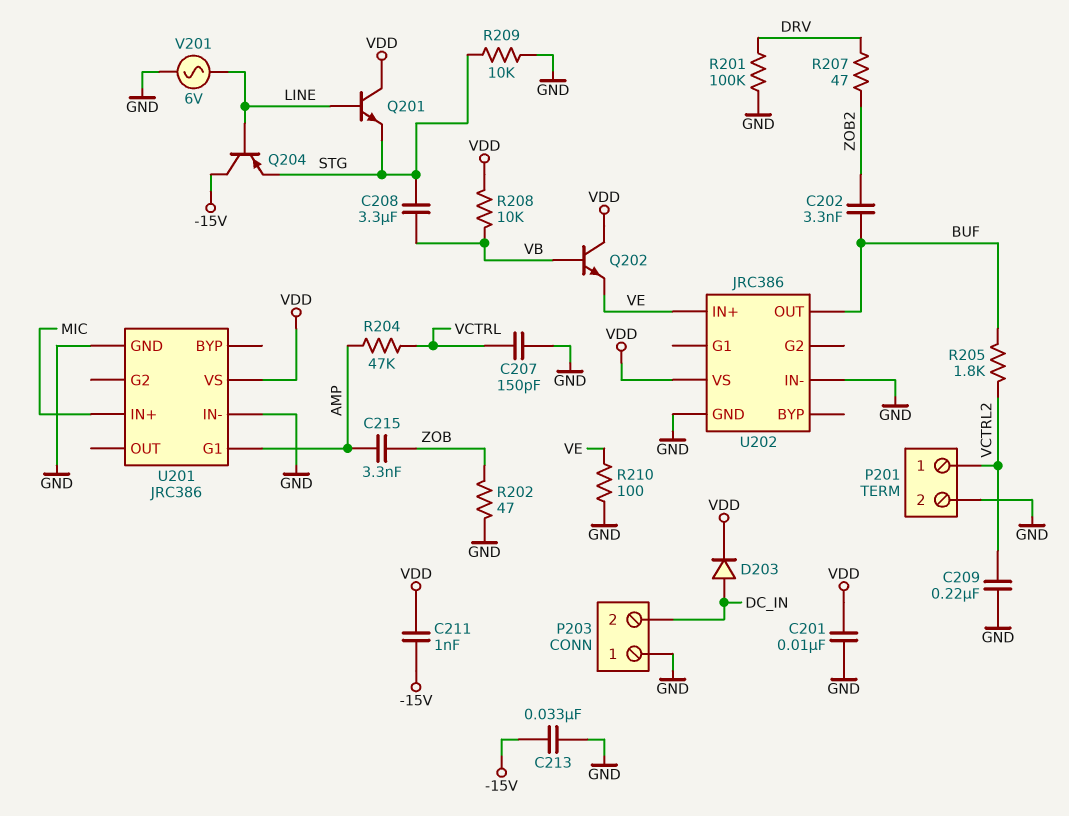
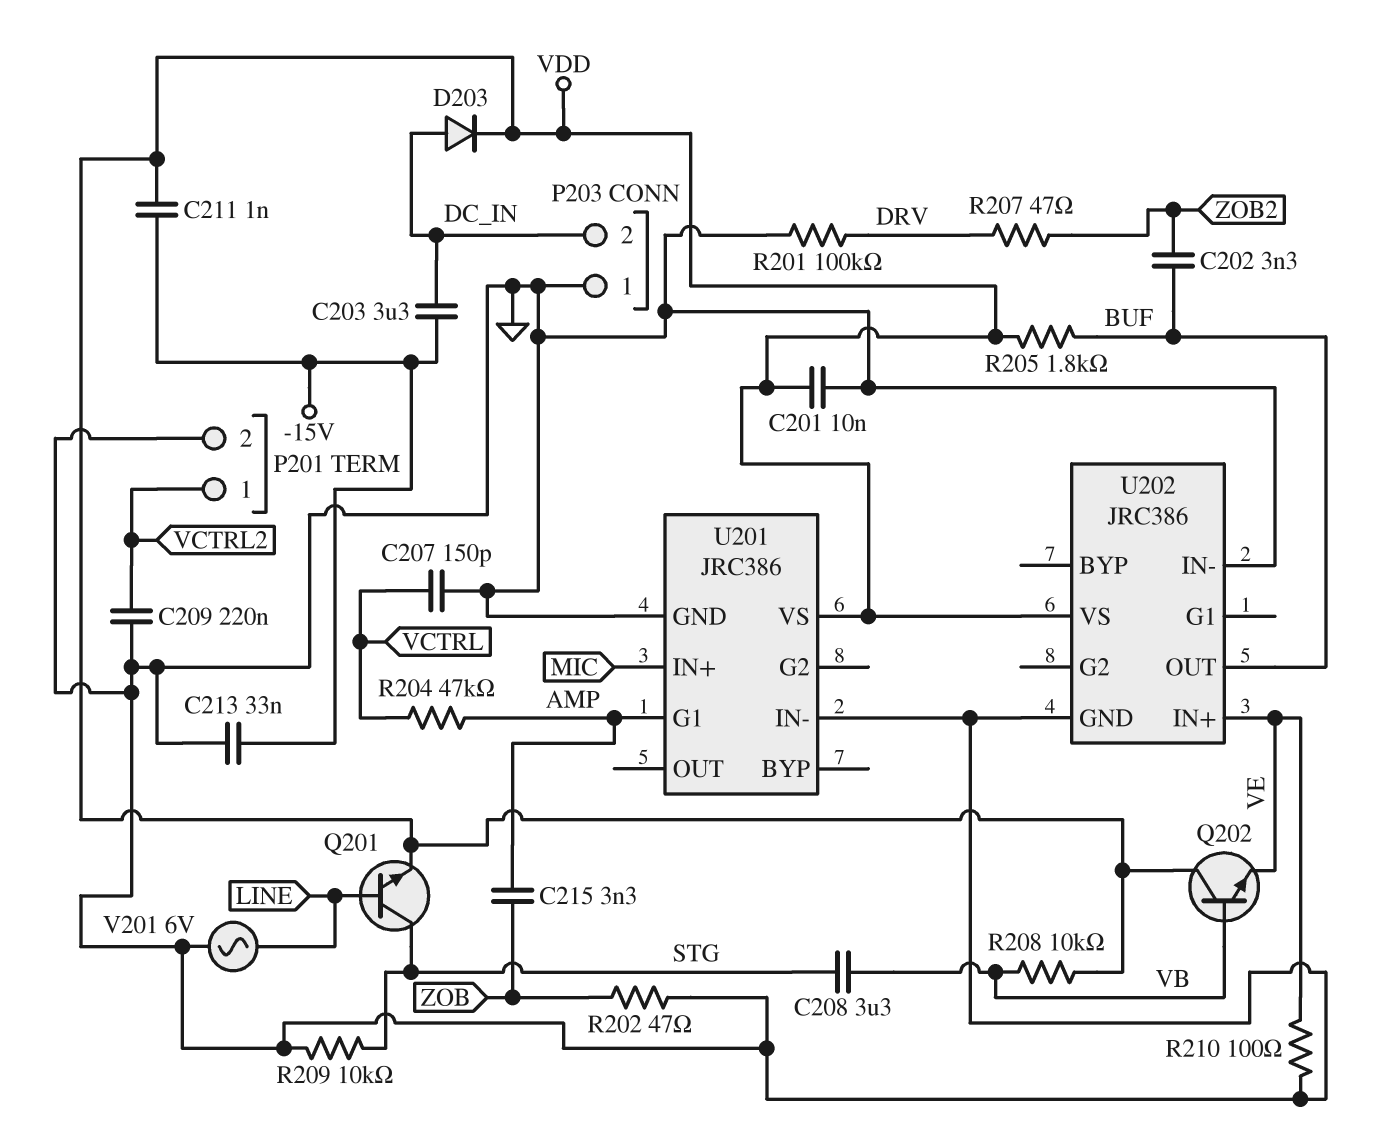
C203: none -> 3.3uF (-15V, DC_IN)
Q201: NPN (B LINE, C VDD, E STG) -> NPN (B LINE, C STG, E VDD)
Q204: PNP (B LINE, C -15V, E STG) -> none
R205: 1.8k (BUF, VCTRL2) -> 1.8k (BUF, VDD)

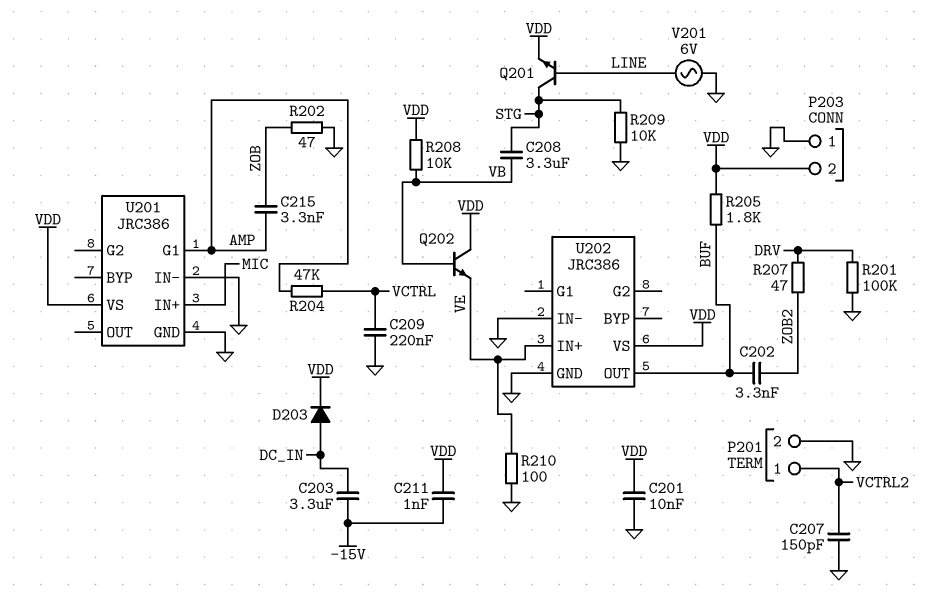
C207: 150pF (GND, VCTRL) -> 150pF (GND, VCTRL2)
C209: 220nF (GND, VCTRL2) -> 220nF (GND, VCTRL)
C213: 33nF (-15V, GND) -> none
P203 pin 2: DC_IN -> VDD

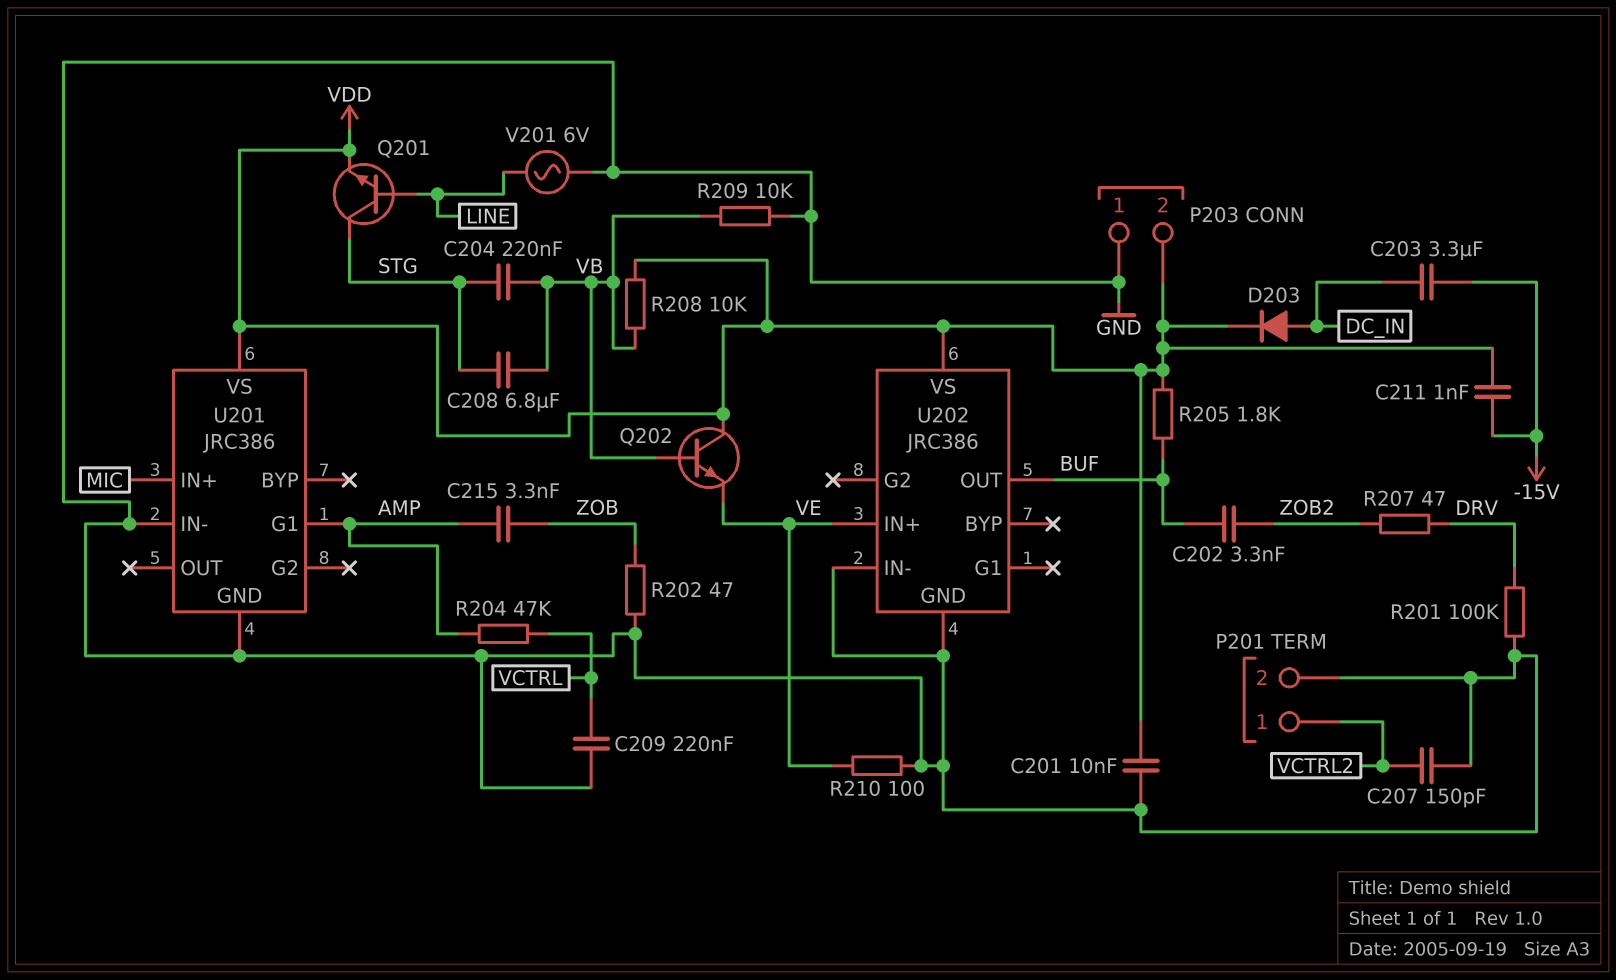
C204: none -> 220nF (STG, VB)
C208: 3.3uF (STG, VB) -> 6.8uF (STG, VB)
R209: 10k (GND, STG) -> 10k (GND, VB)

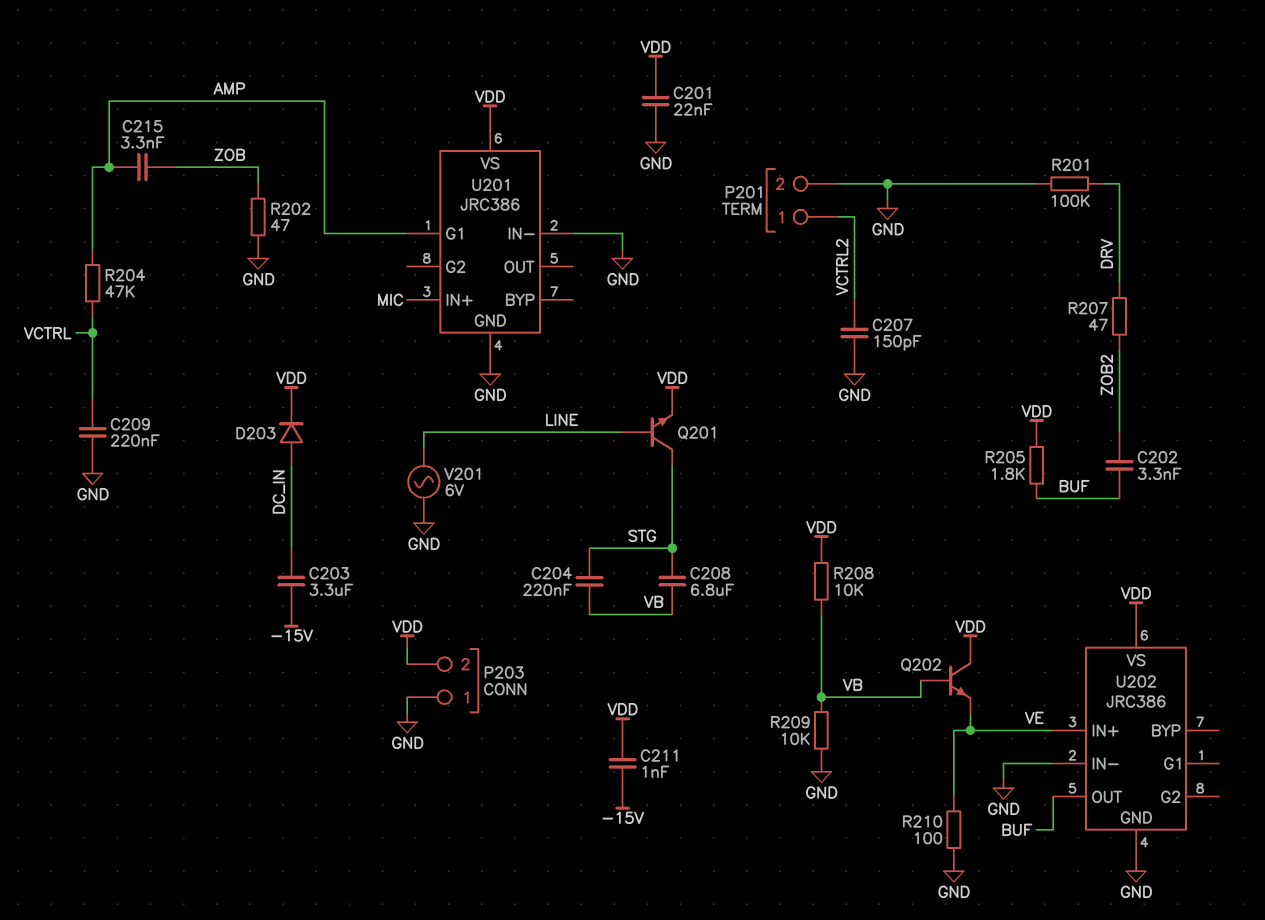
C201: 10nF (GND, VDD) -> 22nF (GND, VDD)

